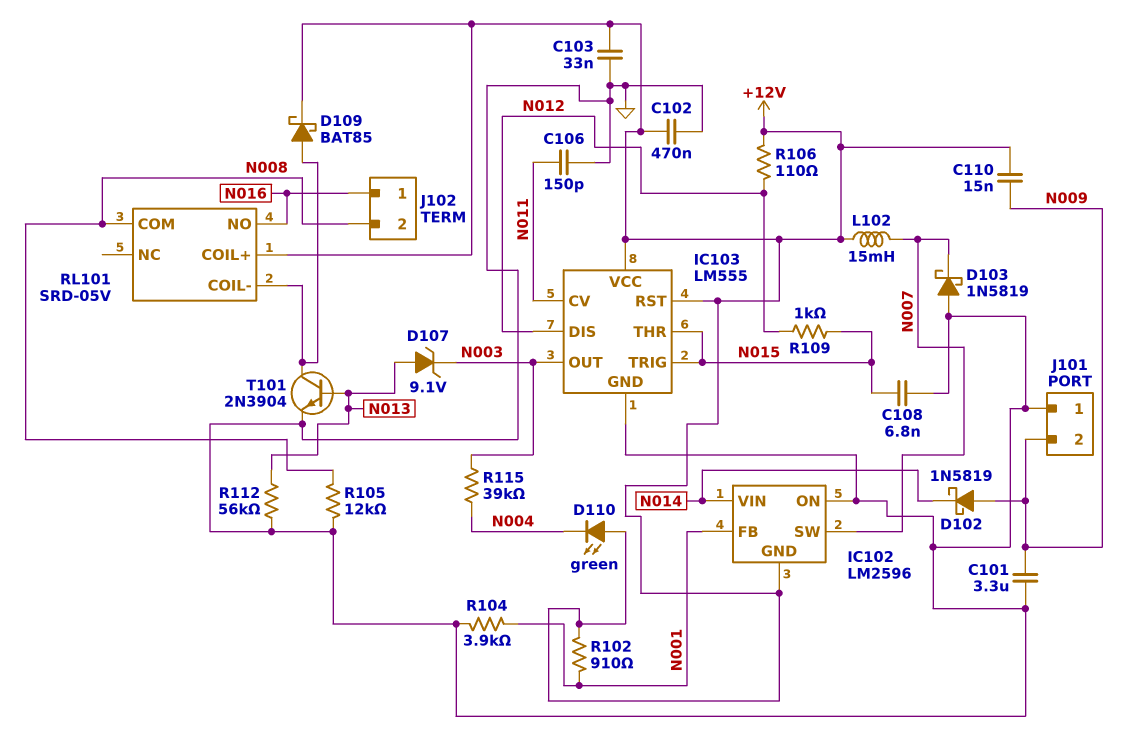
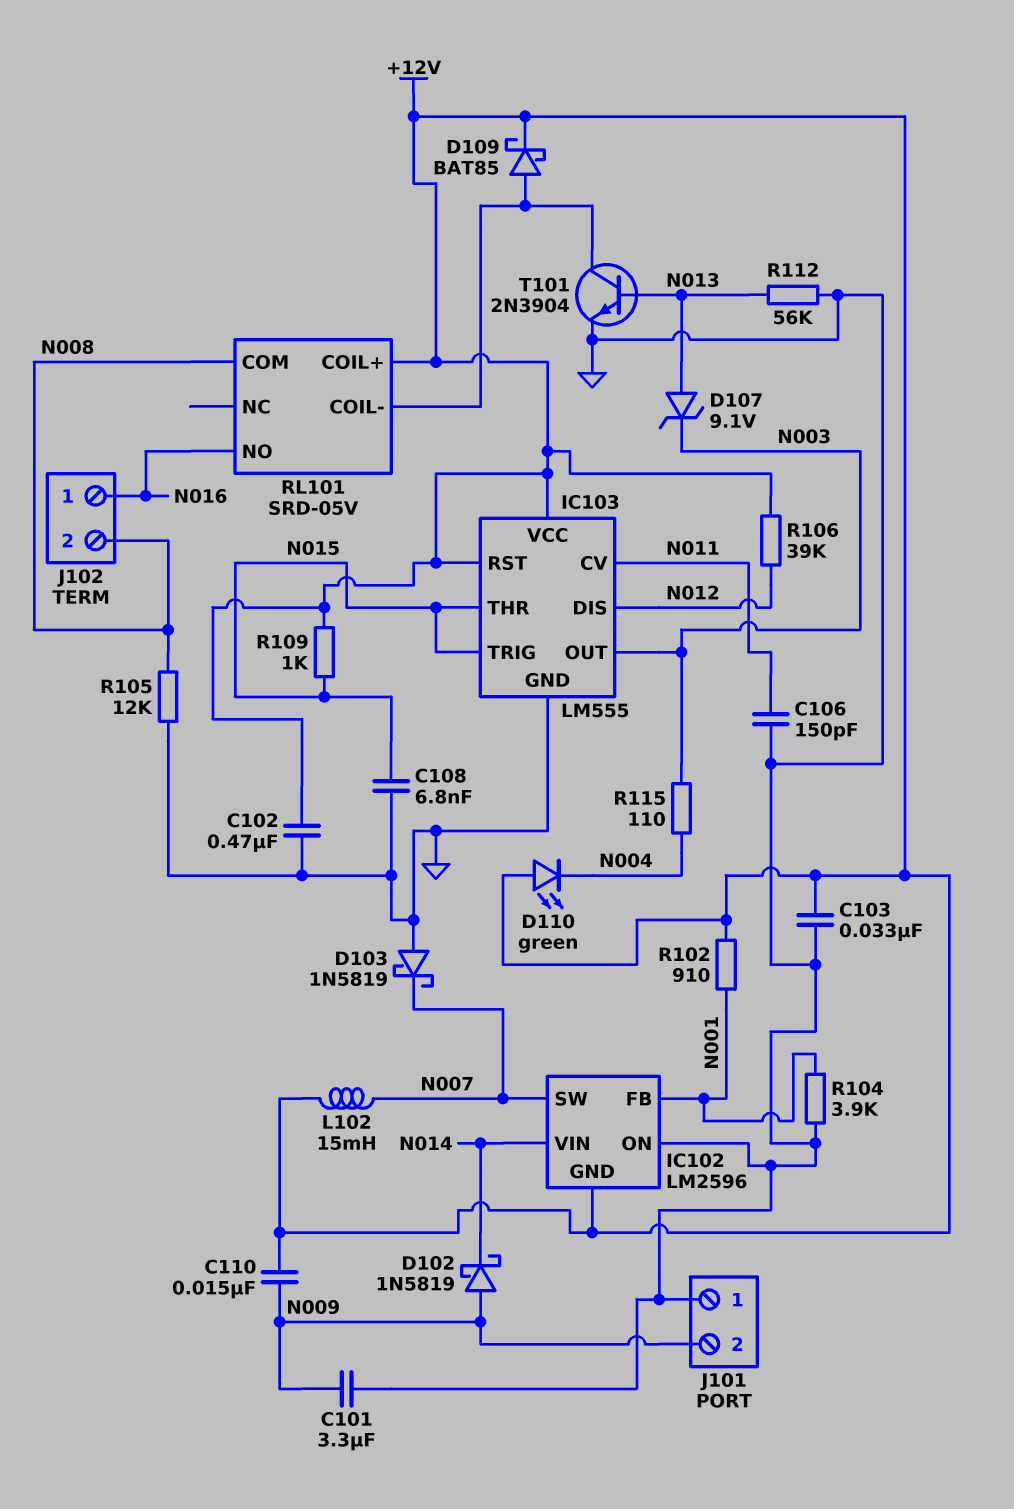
R106: 110 (+12V, N012) -> 39k (+12V, N012)
R109: 1k (N012, N015) -> 1k (+12V, N015)
R115: 39k (N003, N004) -> 110 (N003, N004)

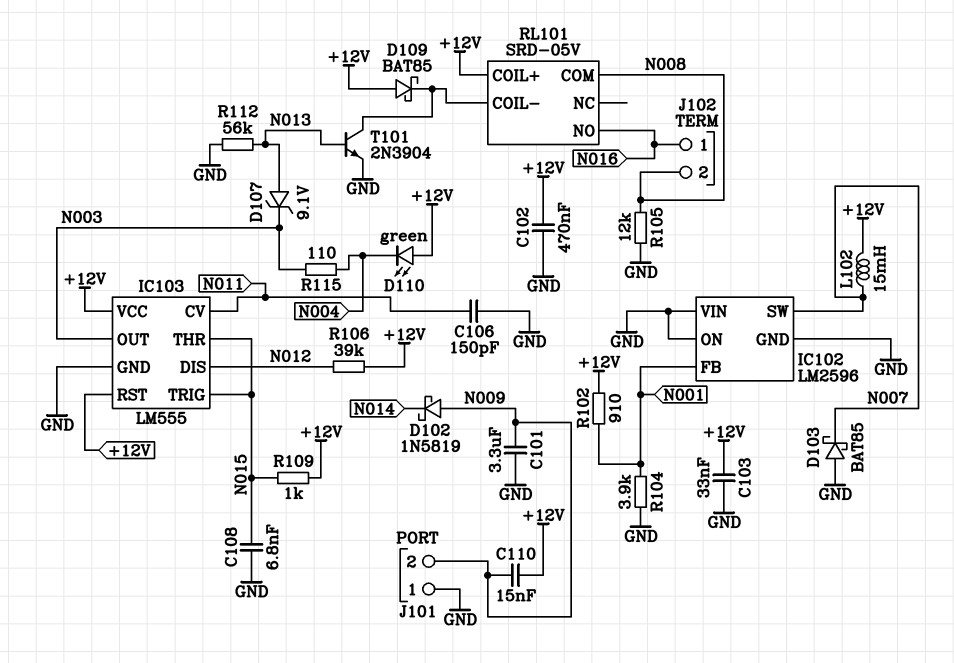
D103: schottky 1N5819 (A GND, K N007) -> schottky BAT85 (A GND, K N007)
D109: schottky BAT85 (A RL101/COIL-, K +12V) -> schottky BAT85 (A +12V, K RL101/COIL-)
IC102 pin GND: +12V -> GND
IC102 pin VIN: N014 -> GND

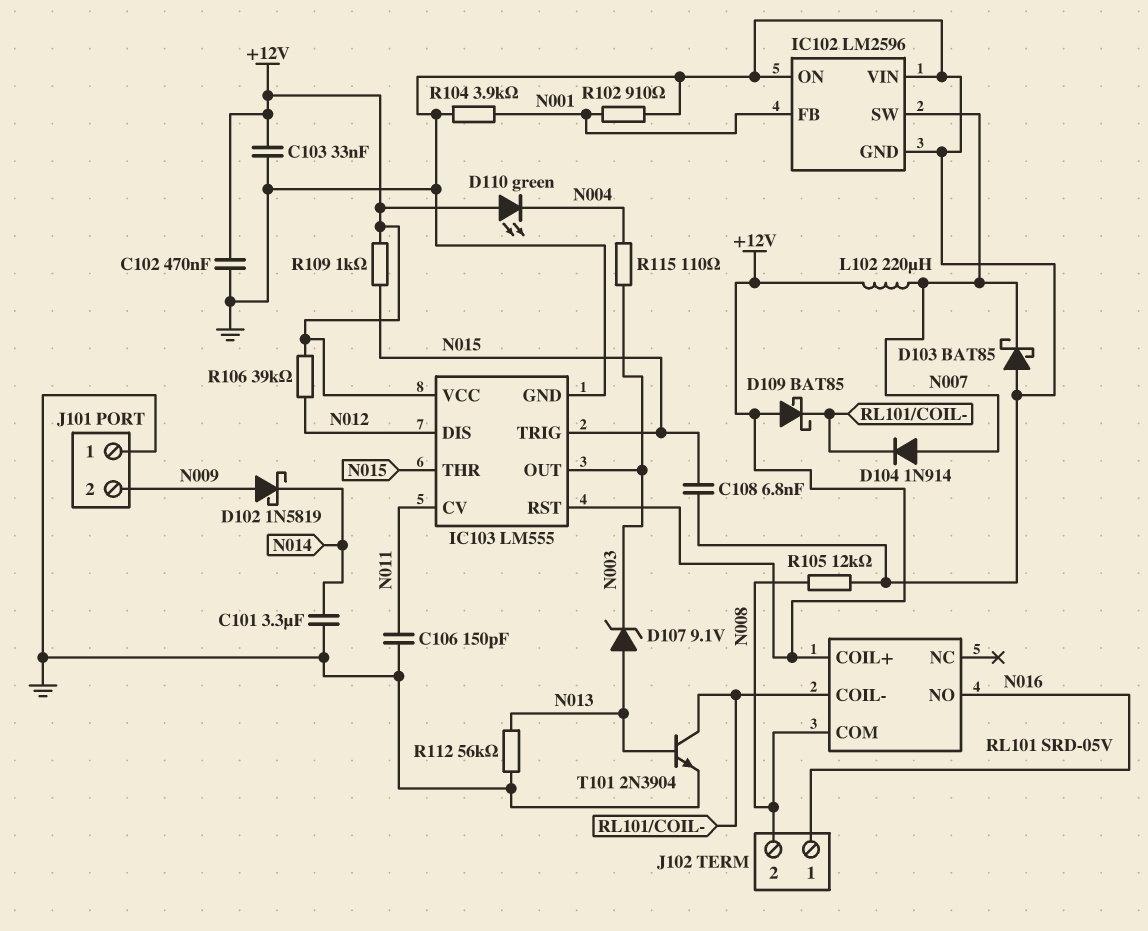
C101: 3.3uF (GND, N009) -> 3.3uF (GND, N014)
C110: 15nF (+12V, N009) -> none
D104: none -> diode 1N914 (A N007, K RL101/COIL-)
L102: 15mH (+12V, N007) -> 220uH (+12V, N007)
R102: 910 (+12V, N001) -> 910 (GND, N001)

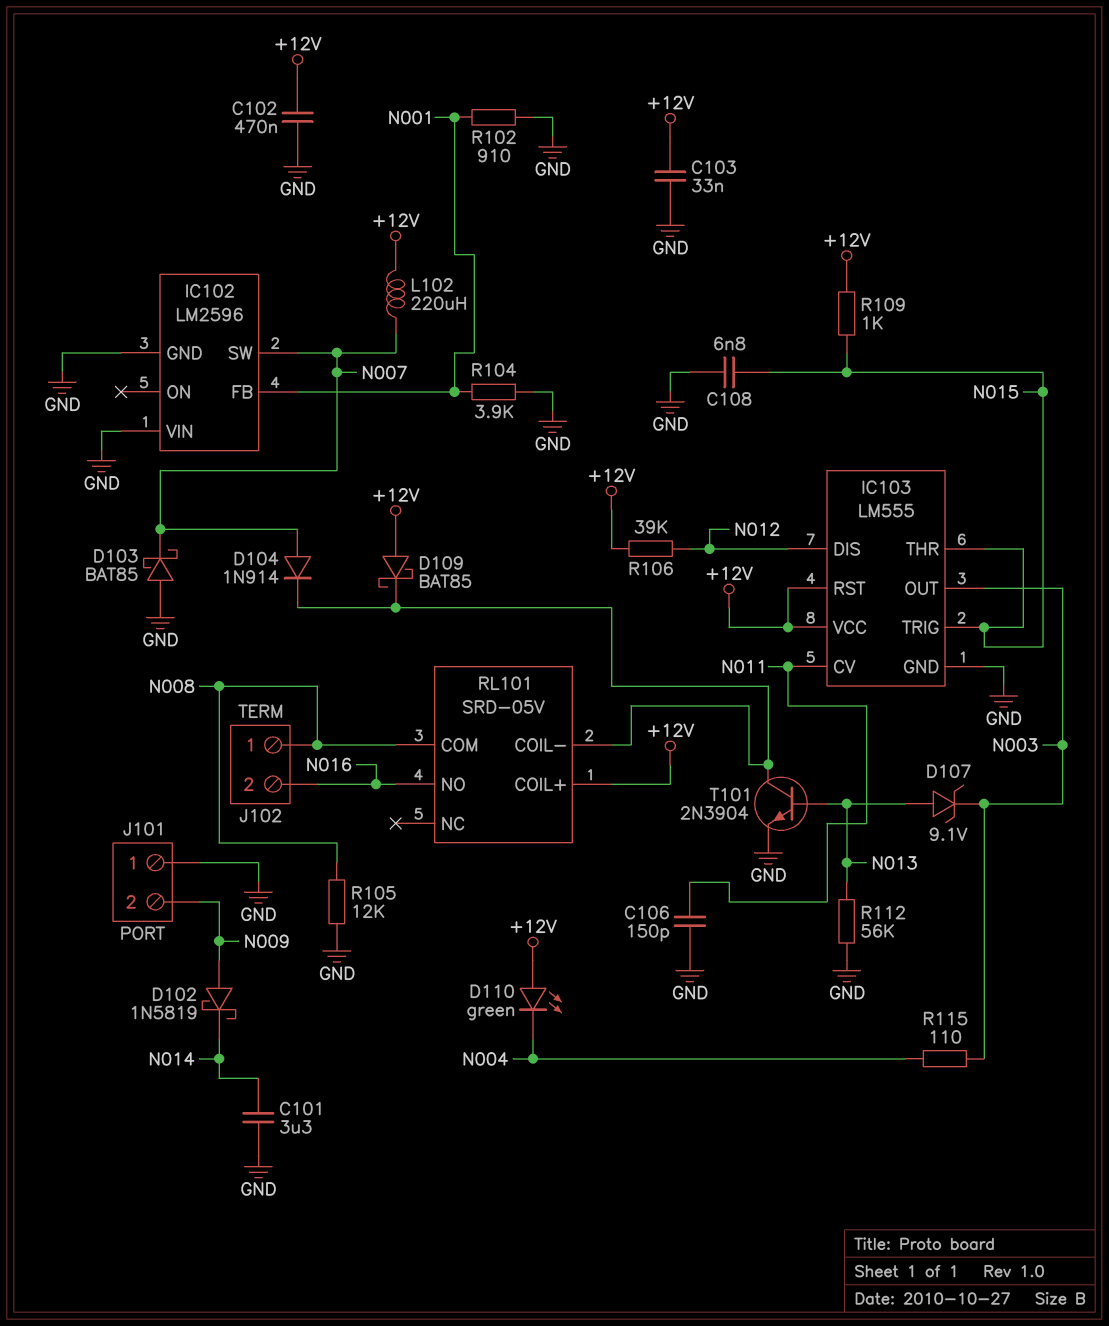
IC102 pin ON: GND -> none
J102 pin 1: N016 -> N008
J102 pin 2: N008 -> N016

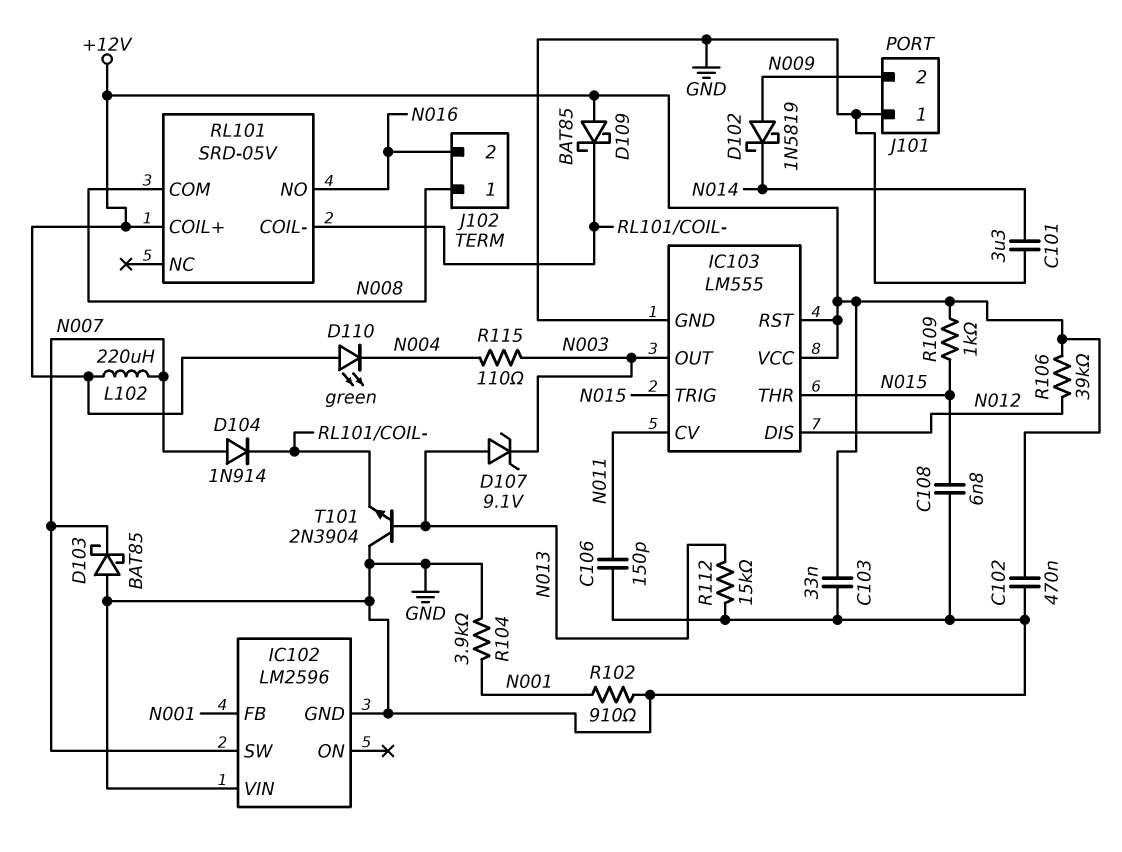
R105: 12k (GND, N008) -> none
R112: 56k (GND, N013) -> 15k (GND, N013)
T101: NPN 2N3904 (B N013, C RL101/COIL-, E GND) -> NPN 2N3904 (B N013, C GND, E RL101/COIL-)

